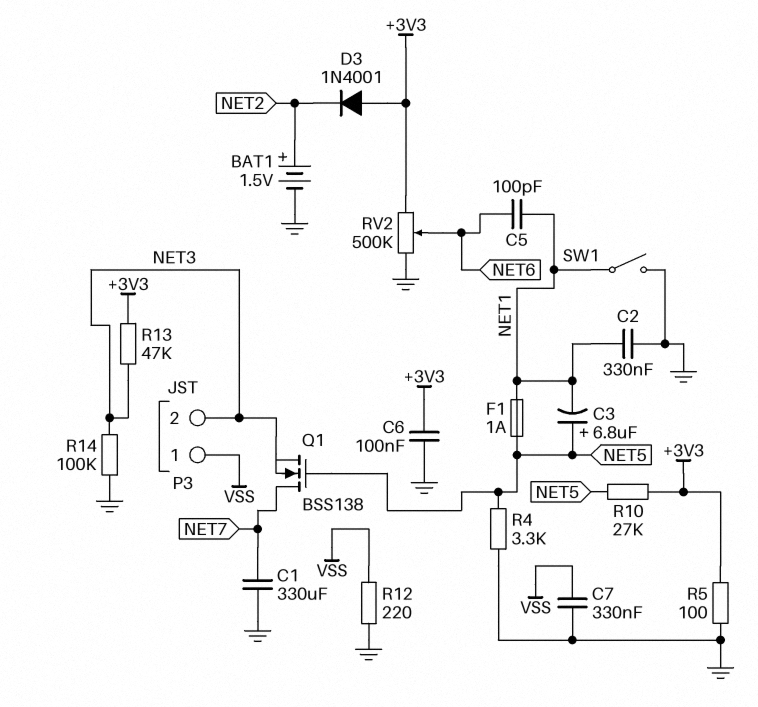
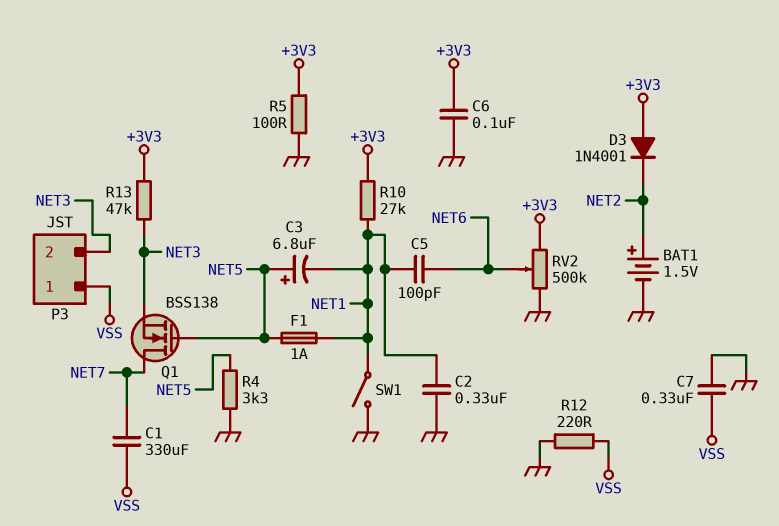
C1: 330uF (GND, NET7) -> 330uF (NET7, VSS)
R10: 27k (+3V3, NET5) -> 27k (+3V3, NET1)
R14: 100k (GND, NET3) -> none

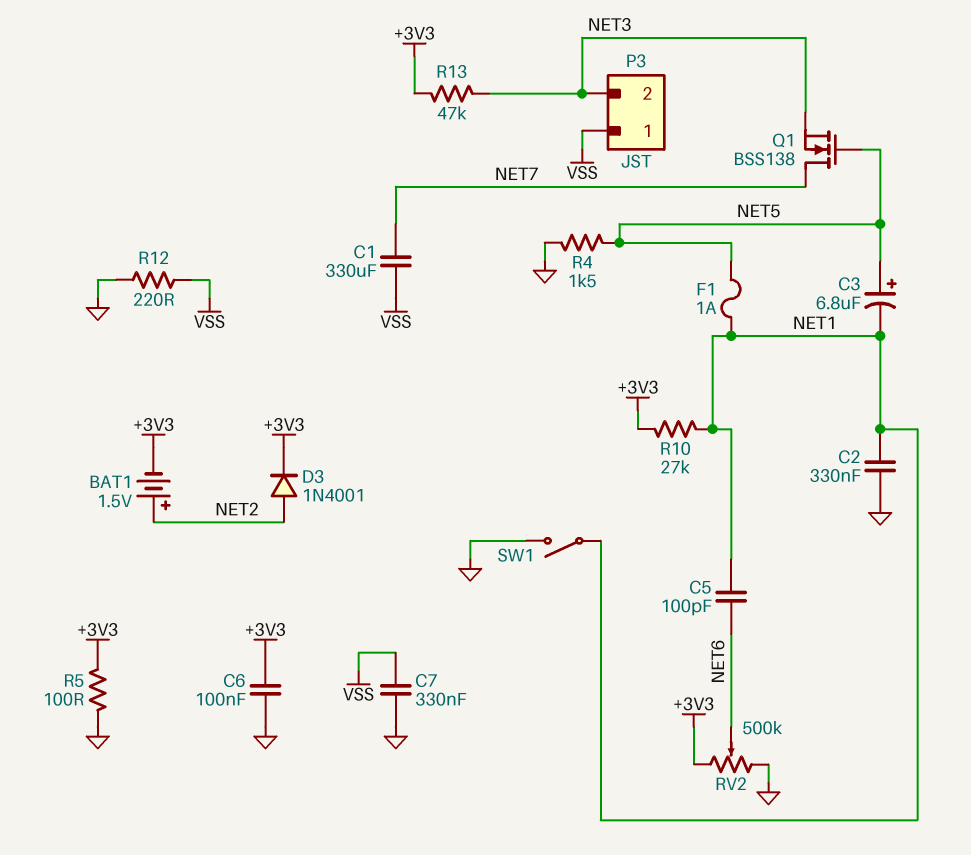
BAT1: 1.5V (plus NET2, minus GND) -> 1.5V (plus NET2, minus +3V3)
D3: diode 1N4001 (A +3V3, K NET2) -> diode 1N4001 (A NET2, K +3V3)
R4: 3.3k (GND, NET5) -> 1.5k (GND, NET5)

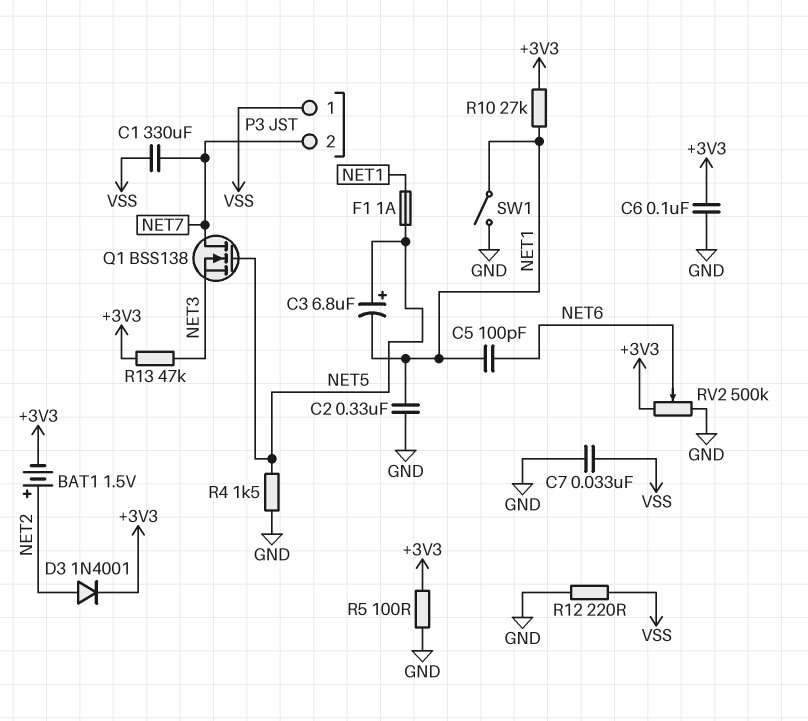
C7: 330nF (GND, VSS) -> 33nF (GND, VSS)
P3 pin 2: NET3 -> NET7

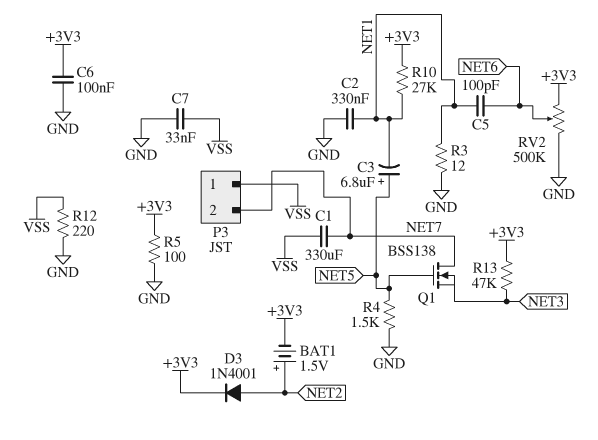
F1: 1A (NET1, NET5) -> none
R3: none -> 12 (GND, NET1)
SW1: switch (GND, NET1) -> none

